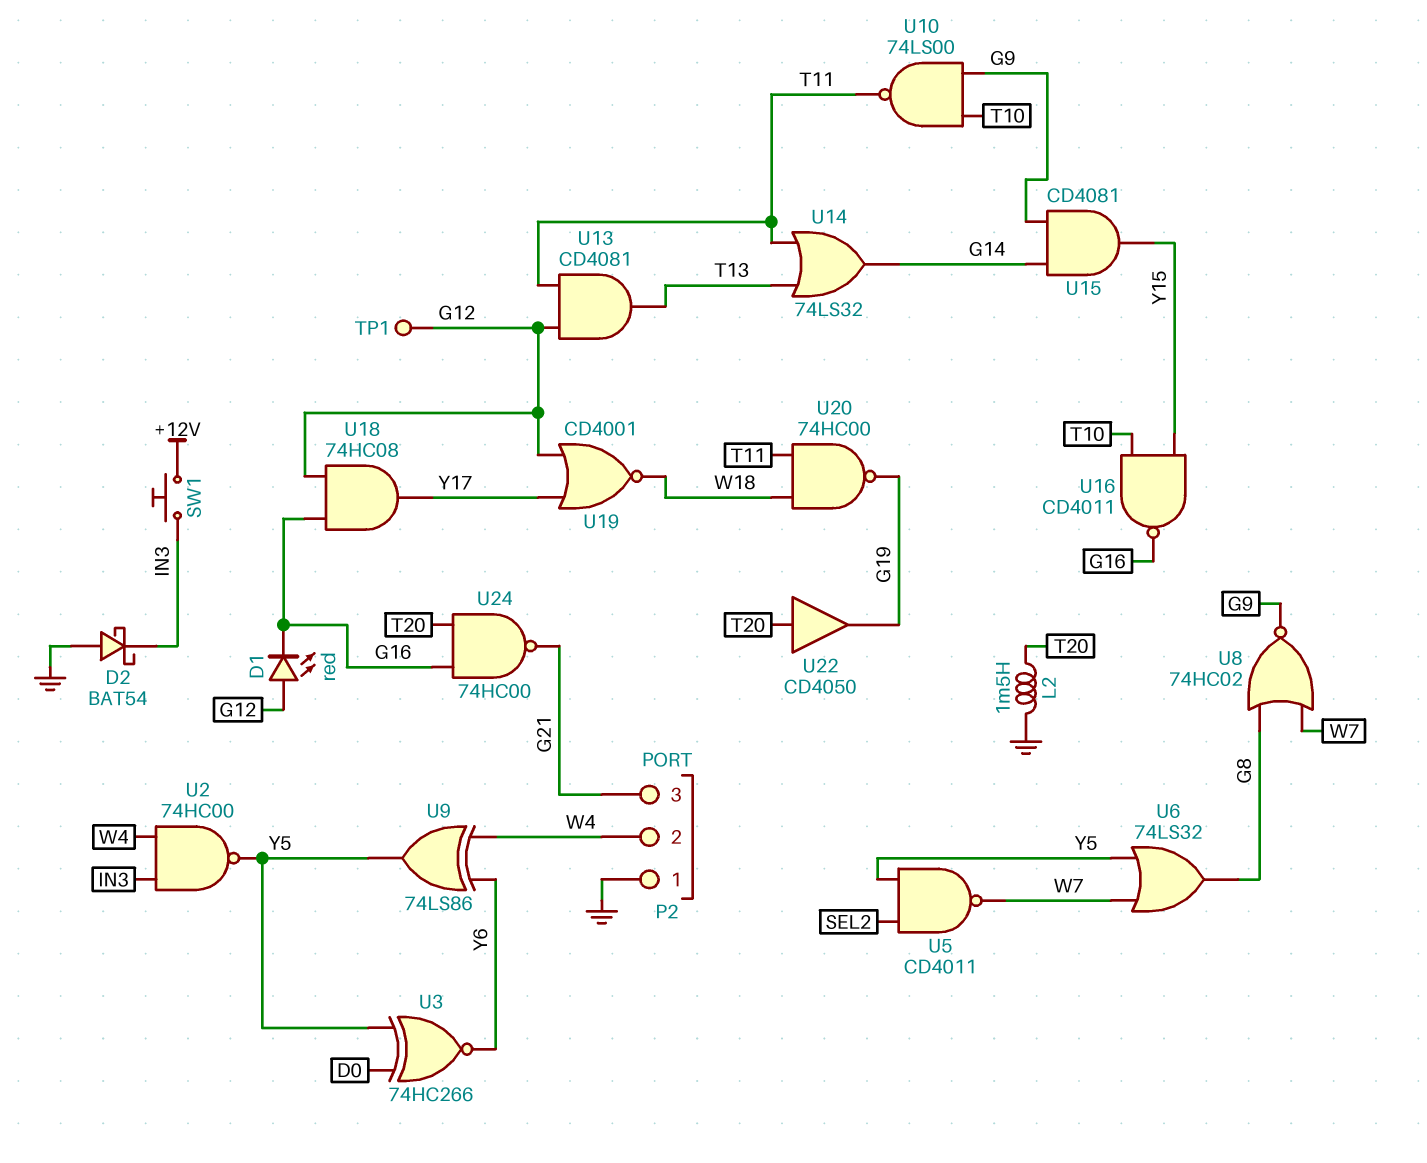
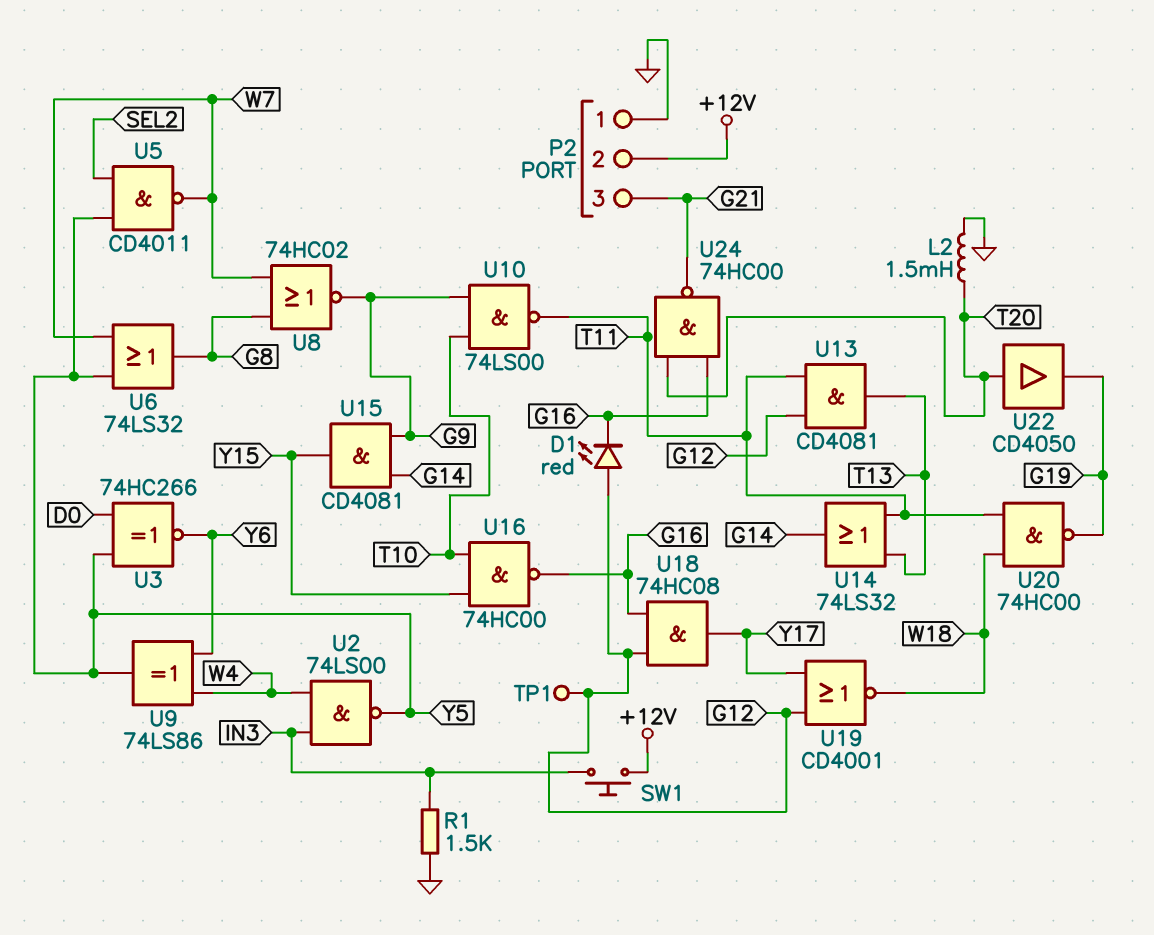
D2: schottky BAT54 (A GND, K IN3) -> none
P2 pin 2: W4 -> +12V
R1: none -> 1.5k (GND, IN3)
U2: NAND 74HC00 (in IN3, in W4, out Y5) -> NAND 74LS00 (in IN3, in W4, out Y5)
U16: NAND CD4011 (in T10, in Y15, out G16) -> NAND 74HC00 (in T10, in Y15, out G16)

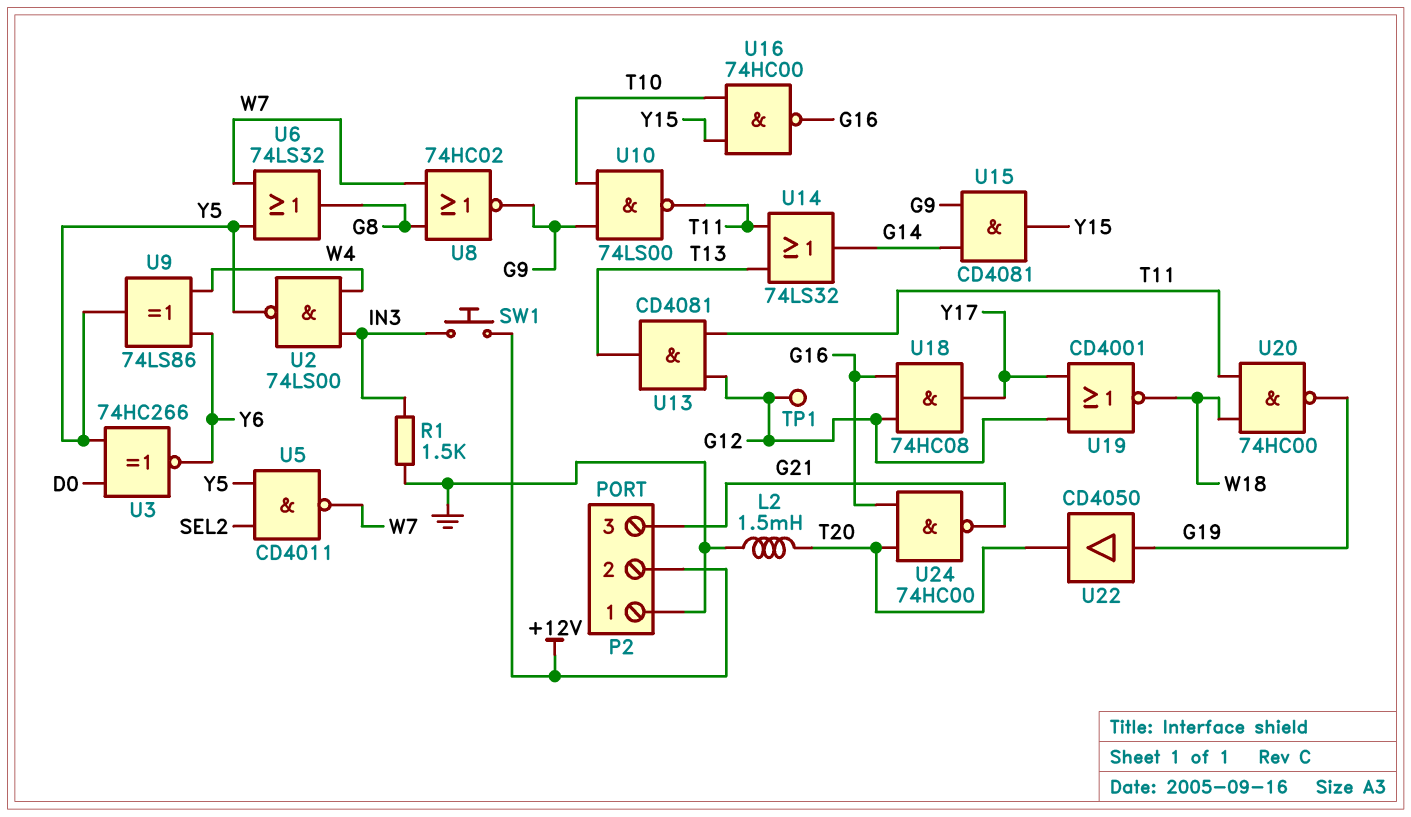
D1: LED red (A G12, K G16) -> none
U22: buffer CD4050 (in T20, out G19) -> buffer CD4050 (in G19, out T20)

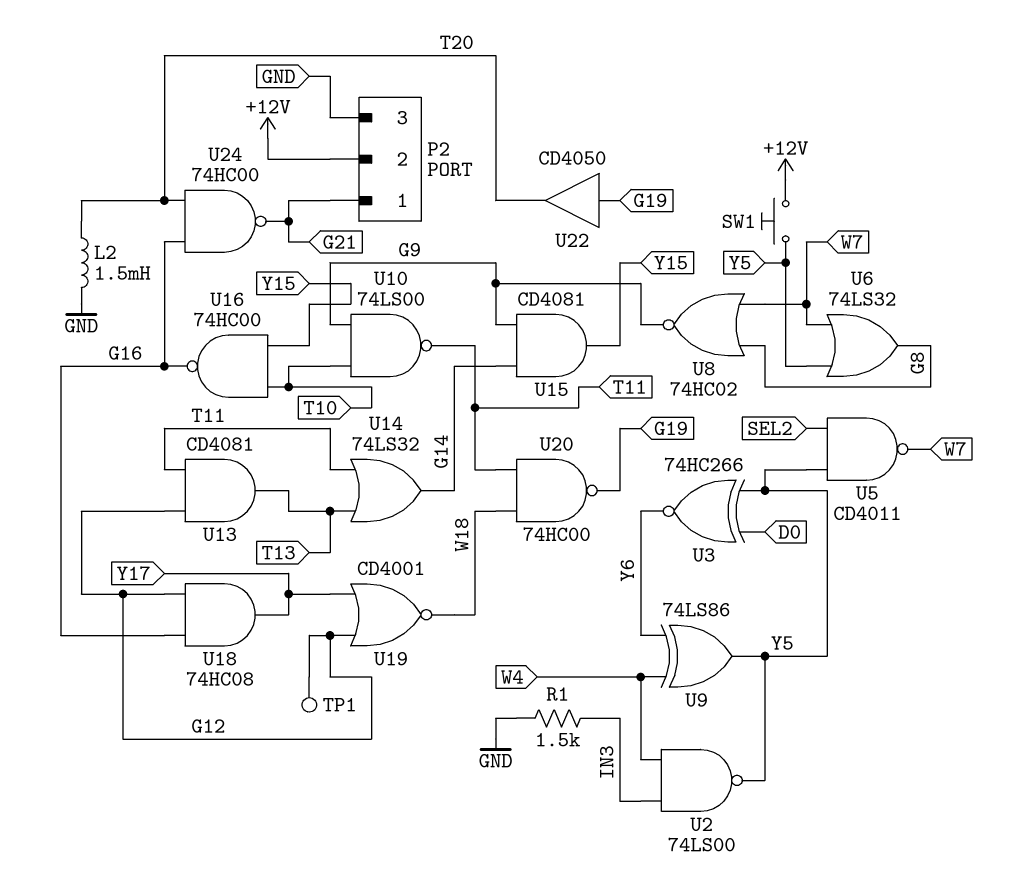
P2 pin 1: GND -> G21
P2 pin 3: G21 -> GND
SW1: button (+12V, IN3) -> button (+12V, Y5)

